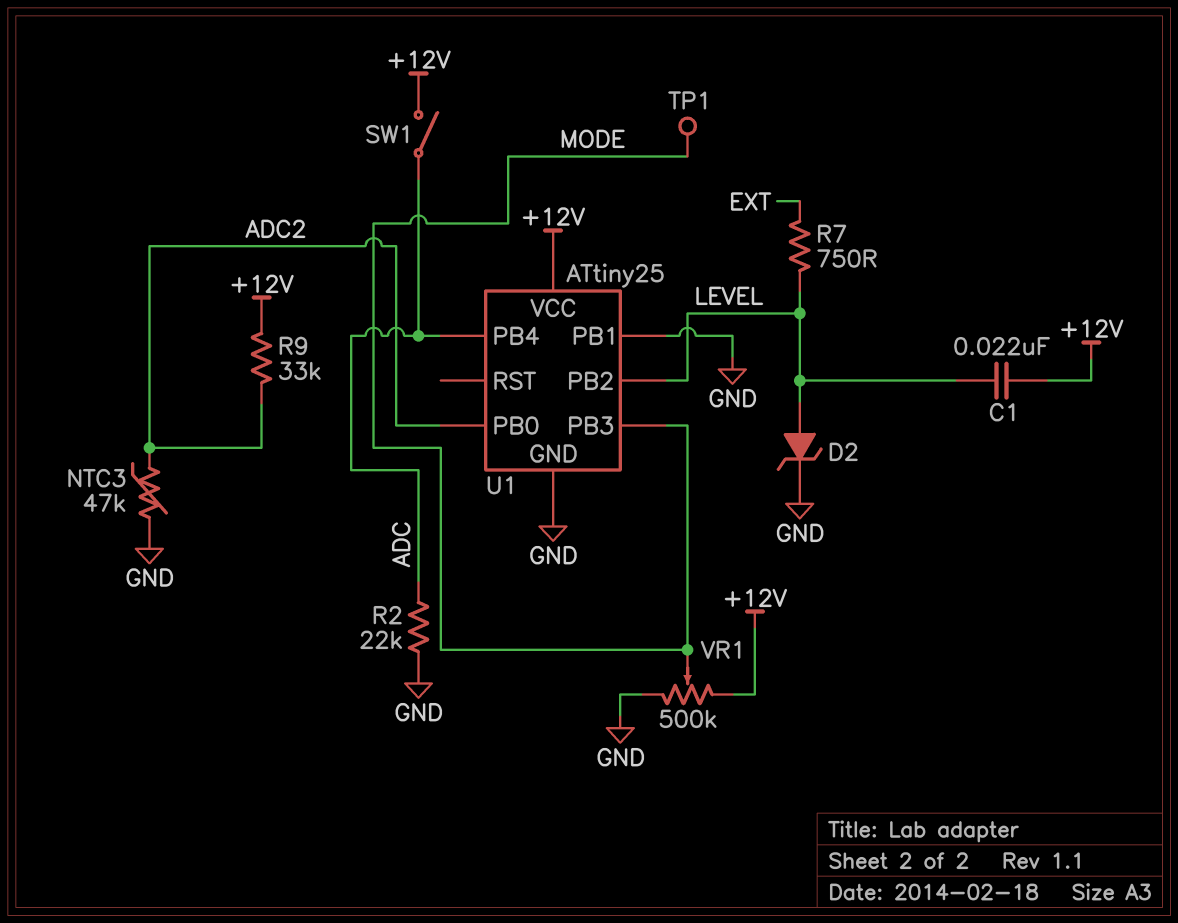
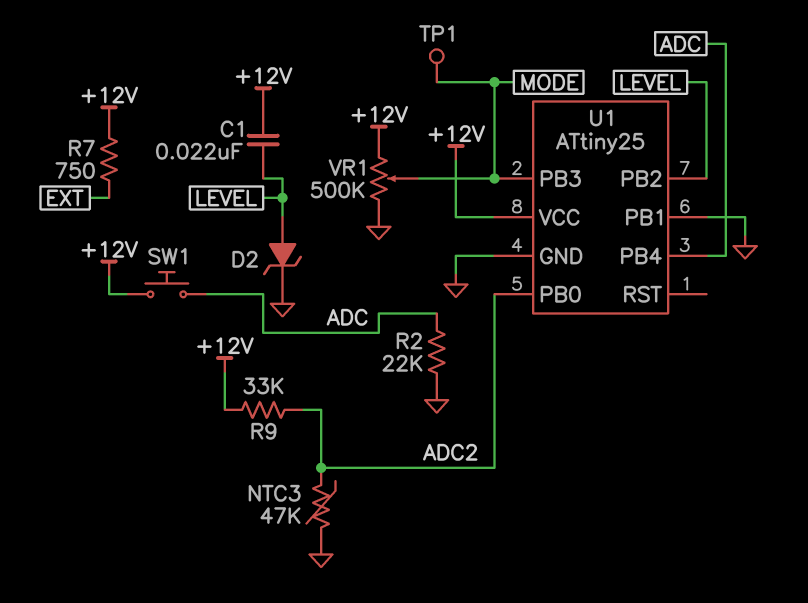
R7: 750 (EXT, LEVEL) -> 750 (+12V, EXT)
SW1: switch (+12V, ADC) -> button (+12V, ADC)

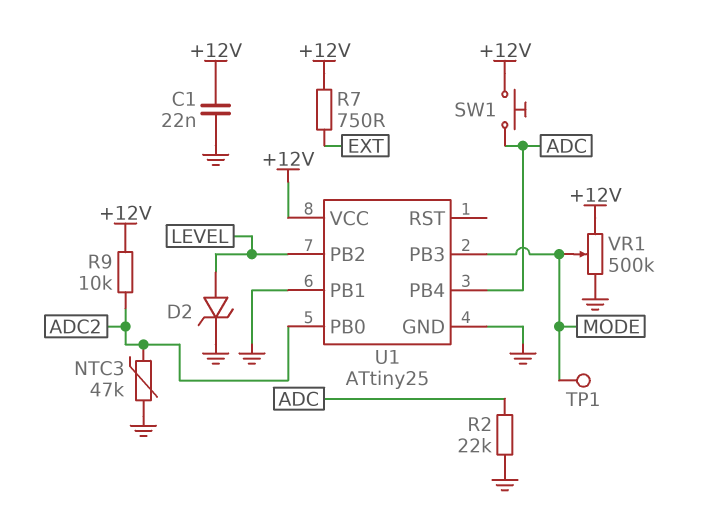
C1: 22nF (+12V, LEVEL) -> 22nF (+12V, GND)
R9: 33k (+12V, ADC2) -> 10k (+12V, ADC2)

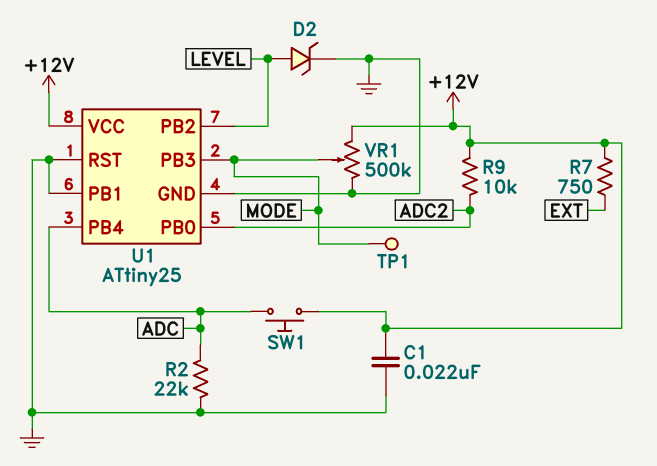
NTC3: 47k (ADC2, GND) -> none
U1 pin RST: none -> GND

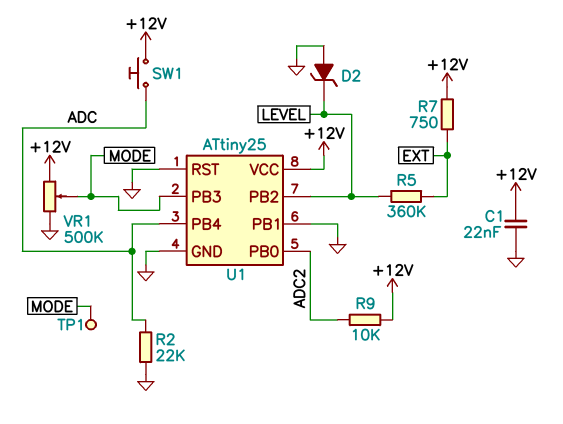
D2: zener (A LEVEL, K GND) -> zener (A GND, K LEVEL)
R5: none -> 360k (EXT, LEVEL)

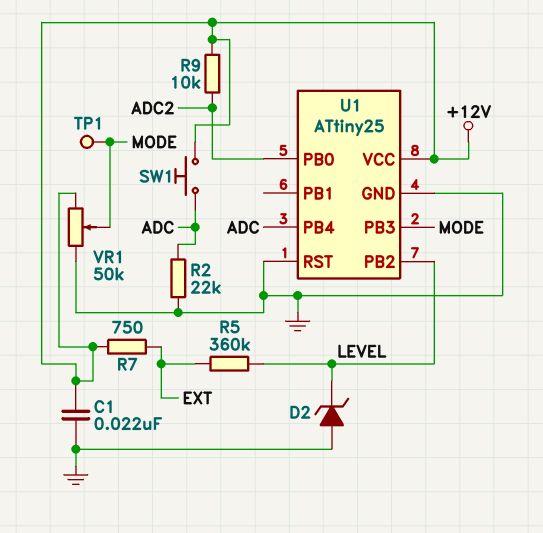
U1 pin PB1: GND -> none
VR1: 500k (+12V, GND, wiper MODE) -> 50k (+12V, GND, wiper MODE)

